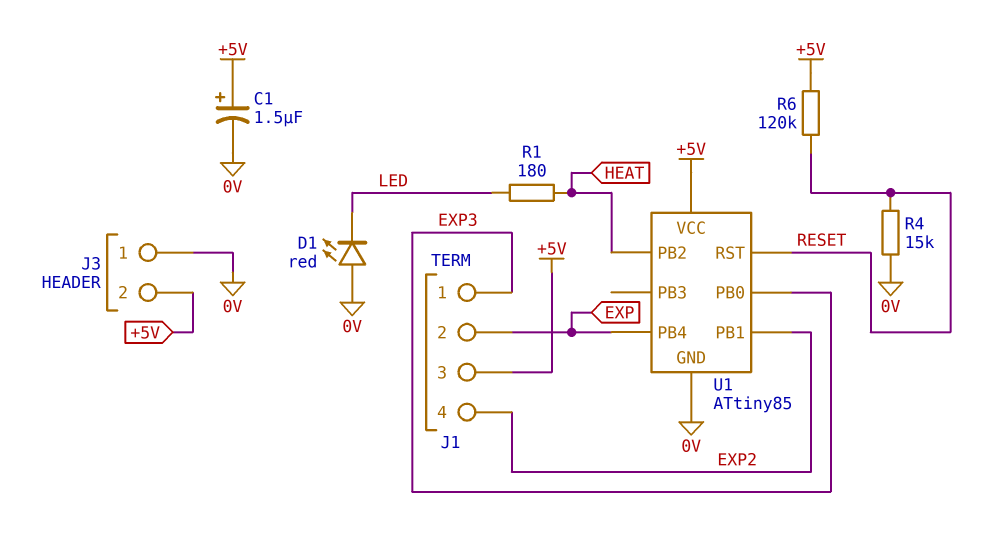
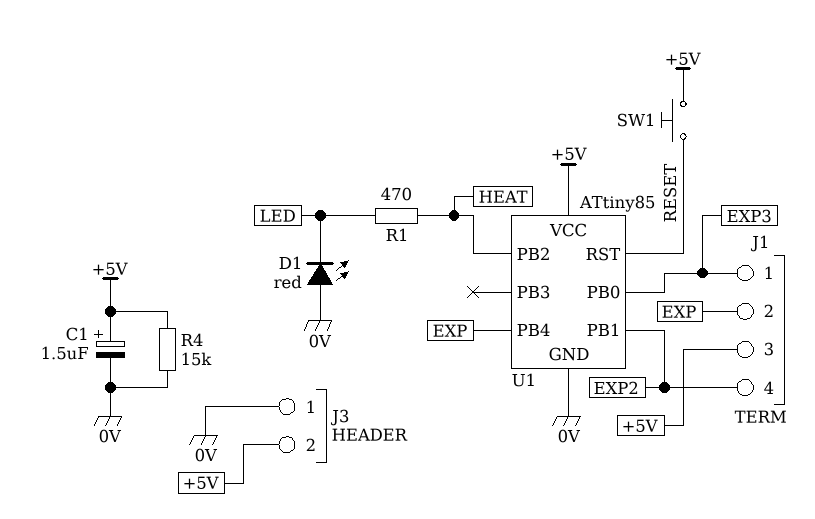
R1: 180 (HEAT, LED) -> 470 (HEAT, LED)
R4: 15k (0V, RESET) -> 15k (+5V, 0V)
R6: 120k (+5V, RESET) -> none
SW1: none -> button (+5V, RESET)

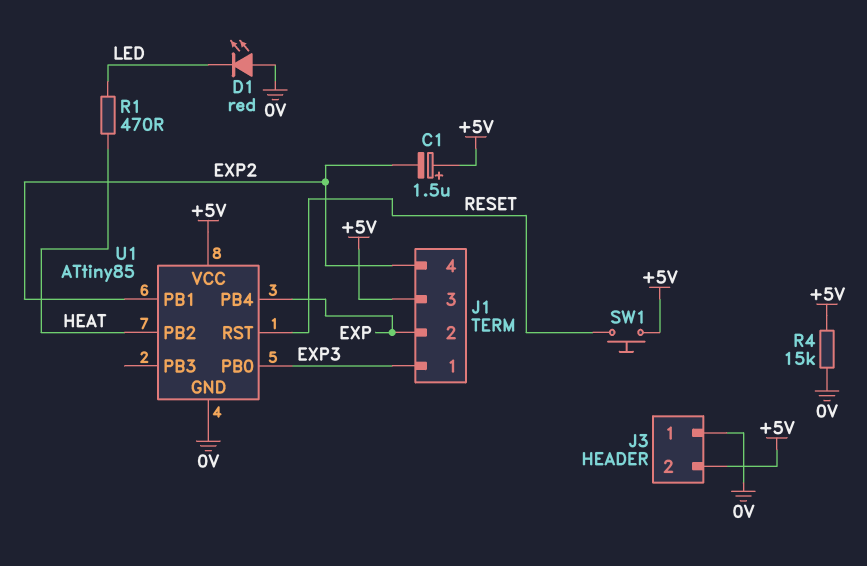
C1: 1.5uF (plus +5V, minus 0V) -> 1.5uF (plus +5V, minus EXP2)

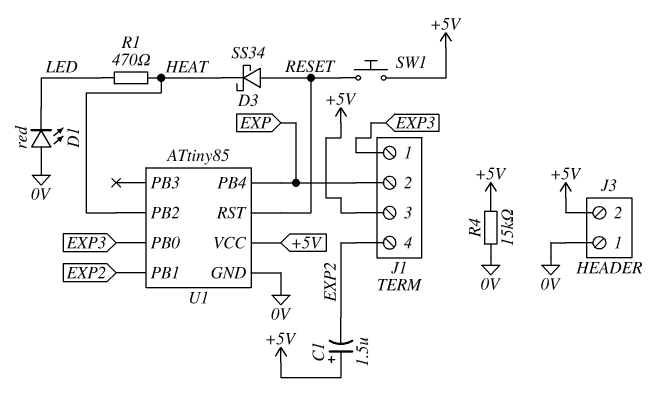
D3: none -> schottky SS34 (A RESET, K HEAT)

